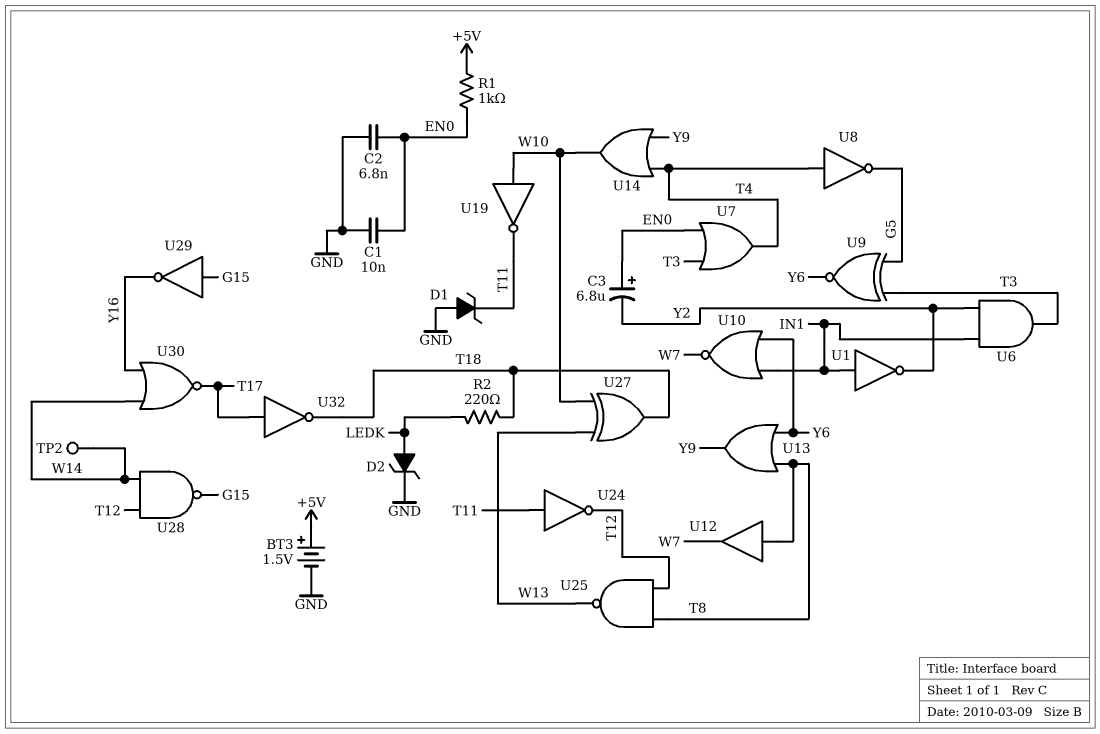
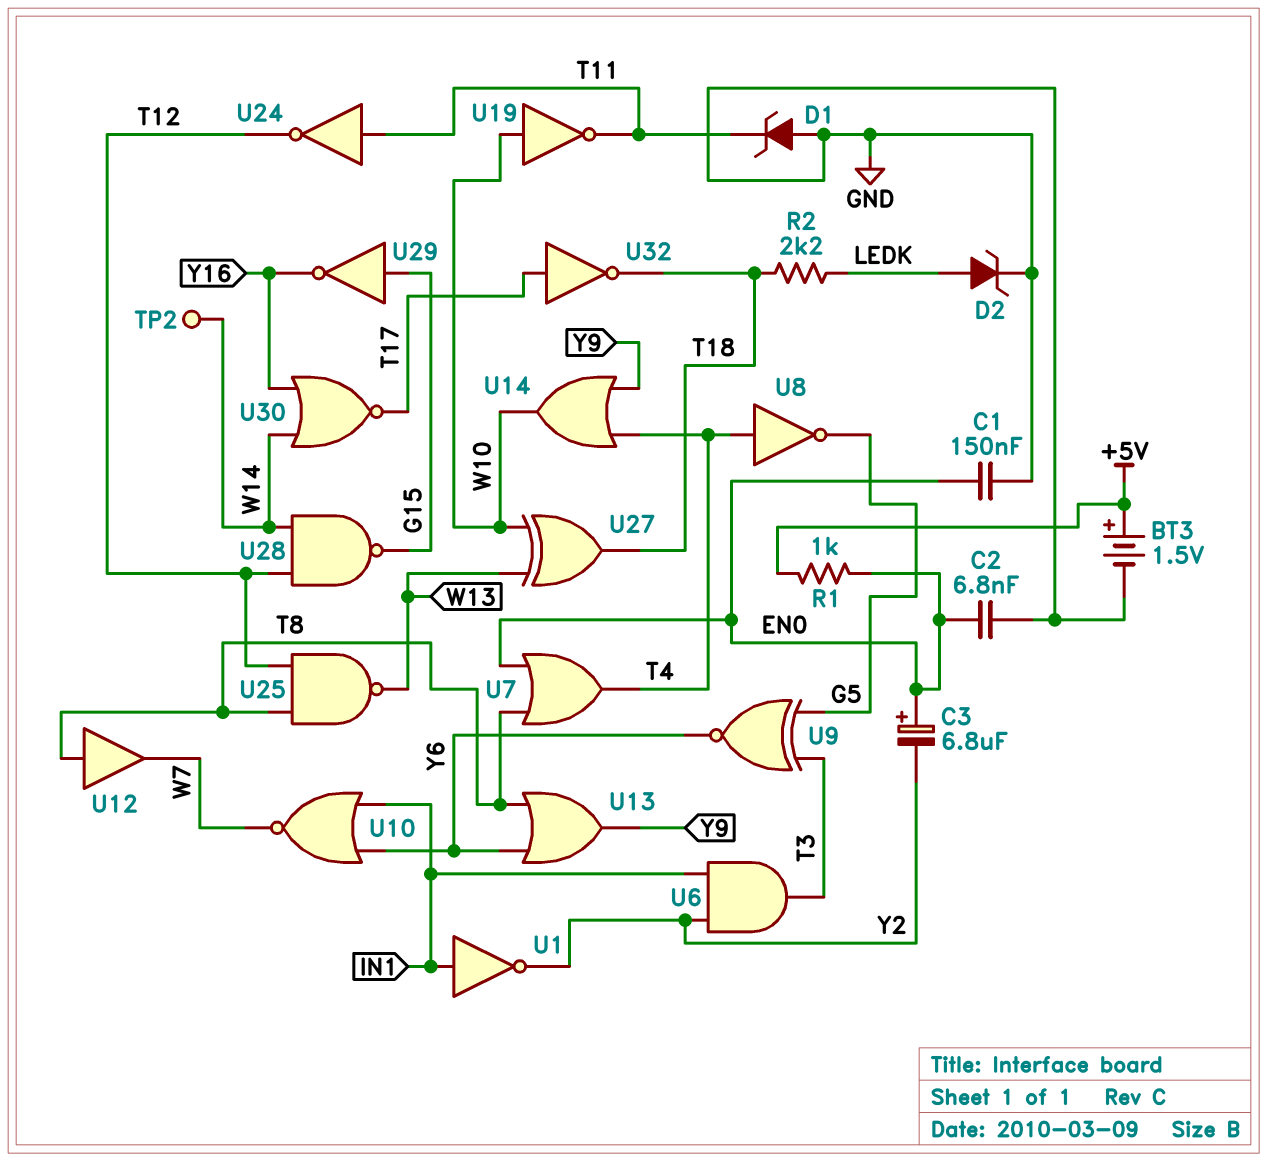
C1: 10nF (EN0, GND) -> 150nF (EN0, GND)
R2: 220 (LEDK, T18) -> 2.2k (LEDK, T18)
U7: OR (in EN0, in T3, out T4) -> OR (in EN0, in T8, out T4)

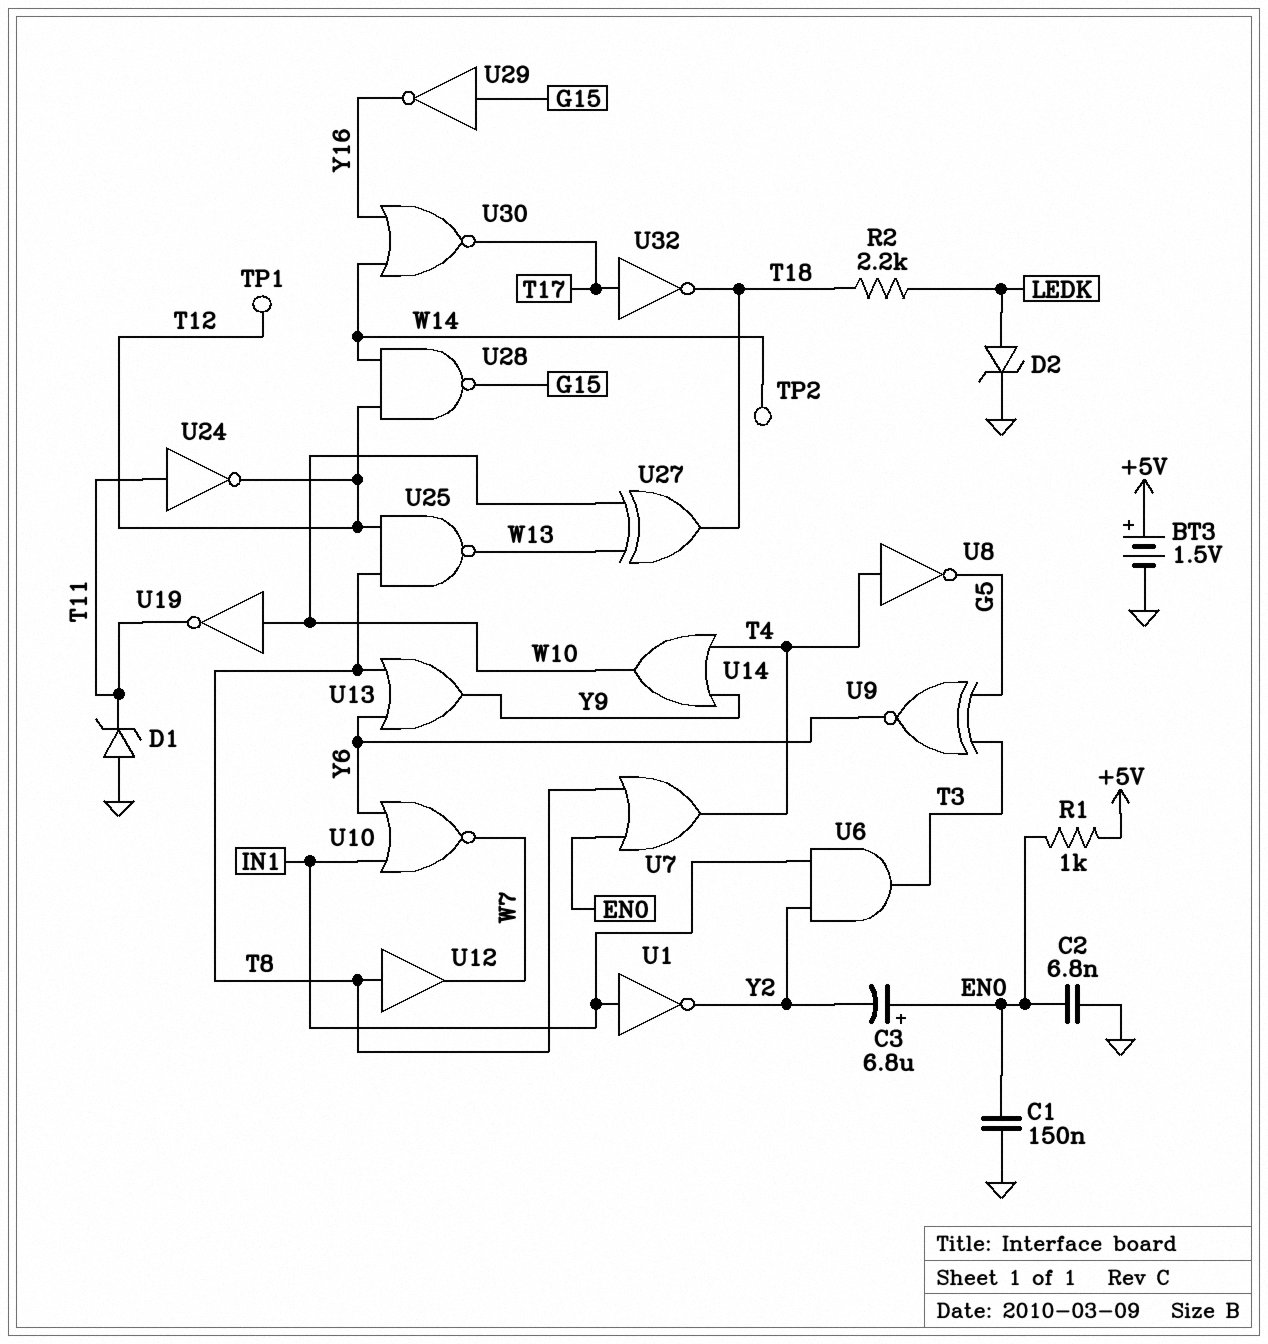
TP1: none -> test point (T12)

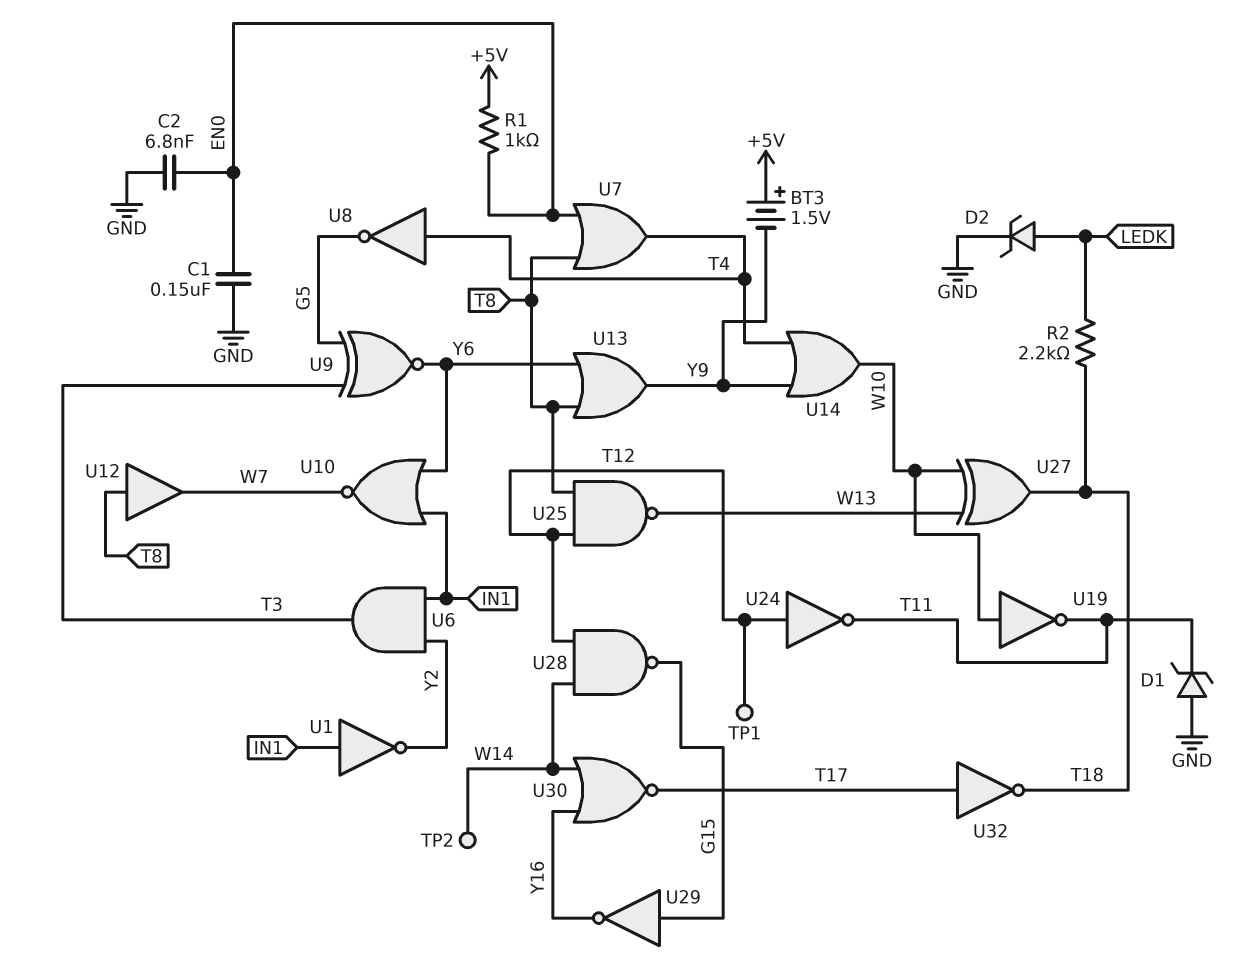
BT3: 1.5V (plus +5V, minus GND) -> 1.5V (plus +5V, minus Y9)
C3: 6.8uF (plus EN0, minus Y2) -> none
U24: NOT (in T11, out T12) -> NOT (in T12, out T11)

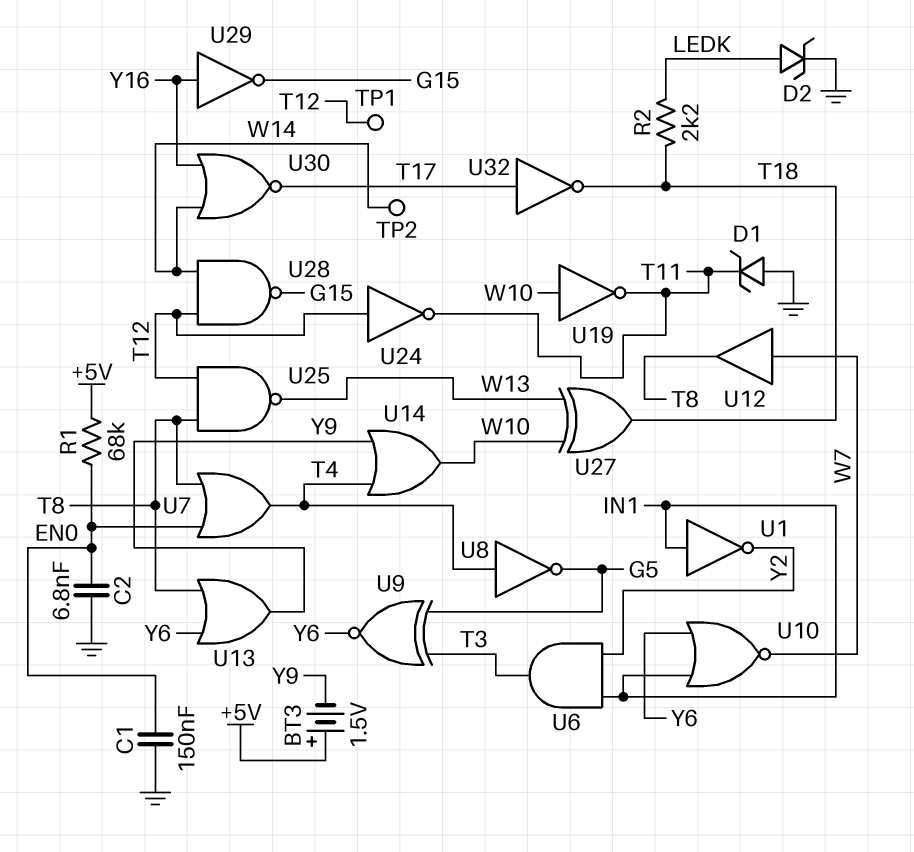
R1: 1k (+5V, EN0) -> 68k (+5V, EN0)
U12: buffer (in T8, out W7) -> buffer (in W7, out T8)
U29: NOT (in G15, out Y16) -> NOT (in Y16, out G15)

